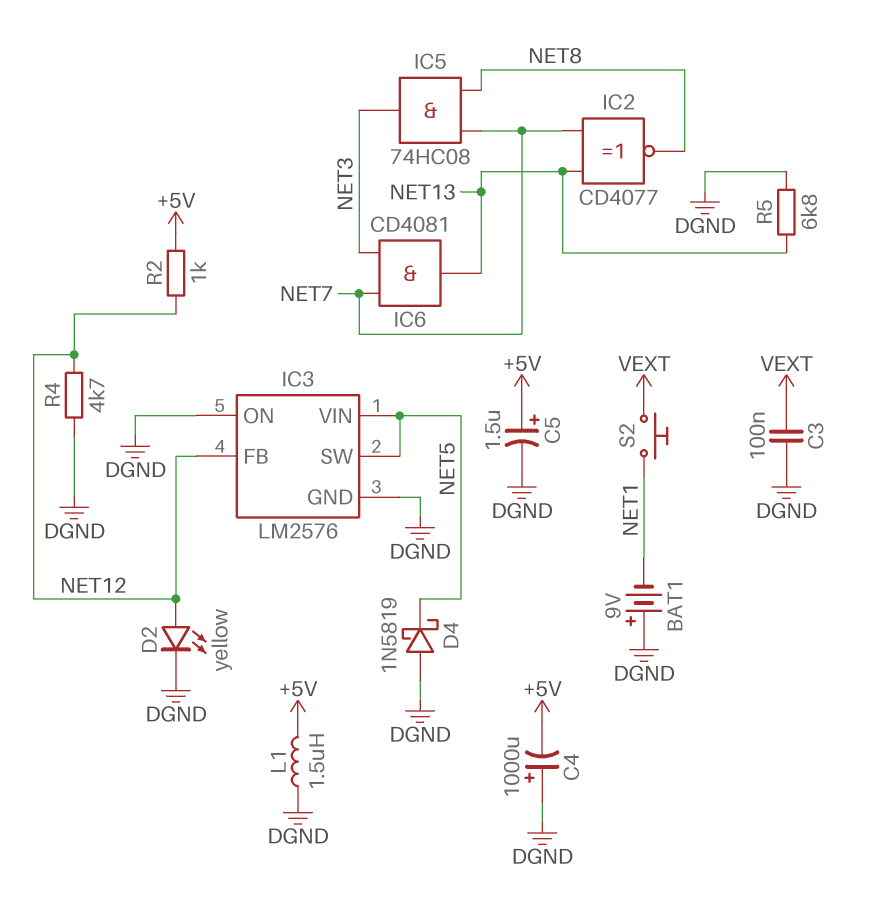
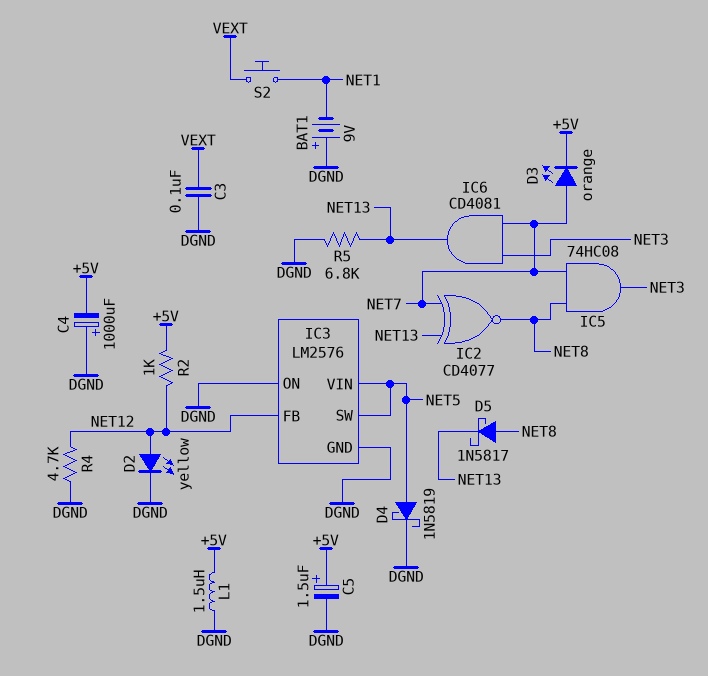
D3: none -> LED orange (A NET7, K +5V)
D4: schottky 1N5819 (A DGND, K NET5) -> schottky 1N5819 (A NET5, K DGND)
D5: none -> schottky 1N5817 (A NET8, K NET13)

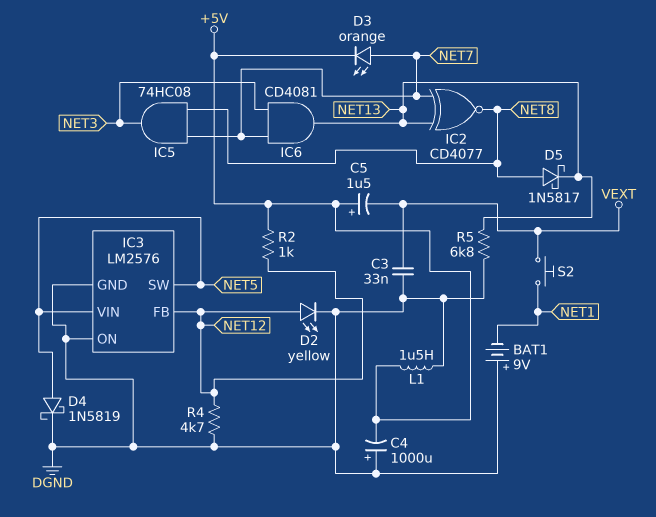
C3: 100nF (DGND, VEXT) -> 33nF (DGND, VEXT)
C5: 1.5uF (plus +5V, minus DGND) -> 1.5uF (plus +5V, minus VEXT)

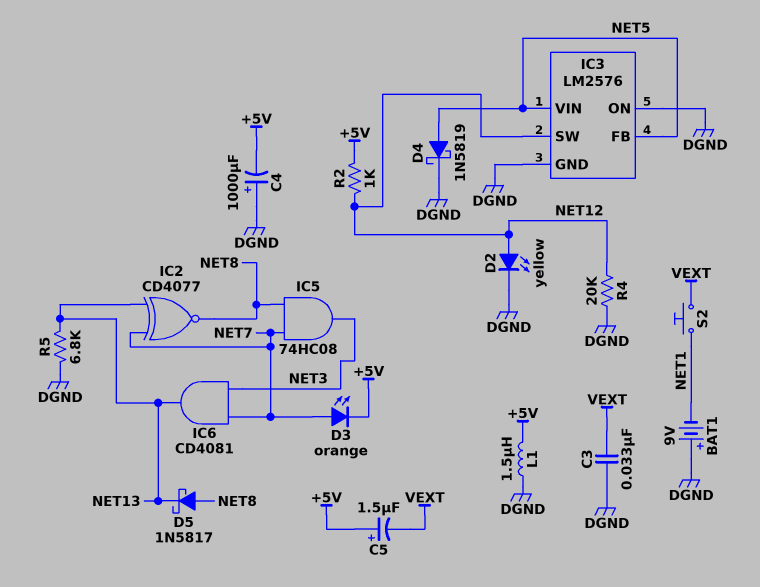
IC3 pin FB: NET12 -> NET5
IC3 pin SW: NET5 -> NET12
R4: 4.7k (DGND, NET12) -> 20k (DGND, NET12)

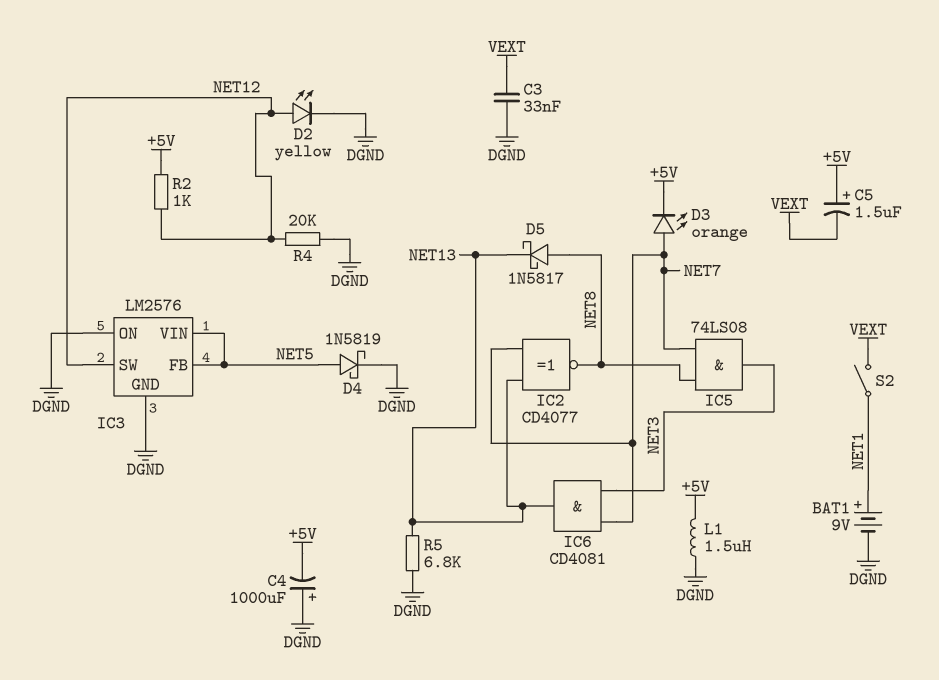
BAT1: 9V (plus DGND, minus NET1) -> 9V (plus NET1, minus DGND)
IC5: AND 74HC08 (in NET7, in NET8, out NET3) -> AND 74LS08 (in NET7, in NET8, out NET3)
S2: button (NET1, VEXT) -> switch (NET1, VEXT)

